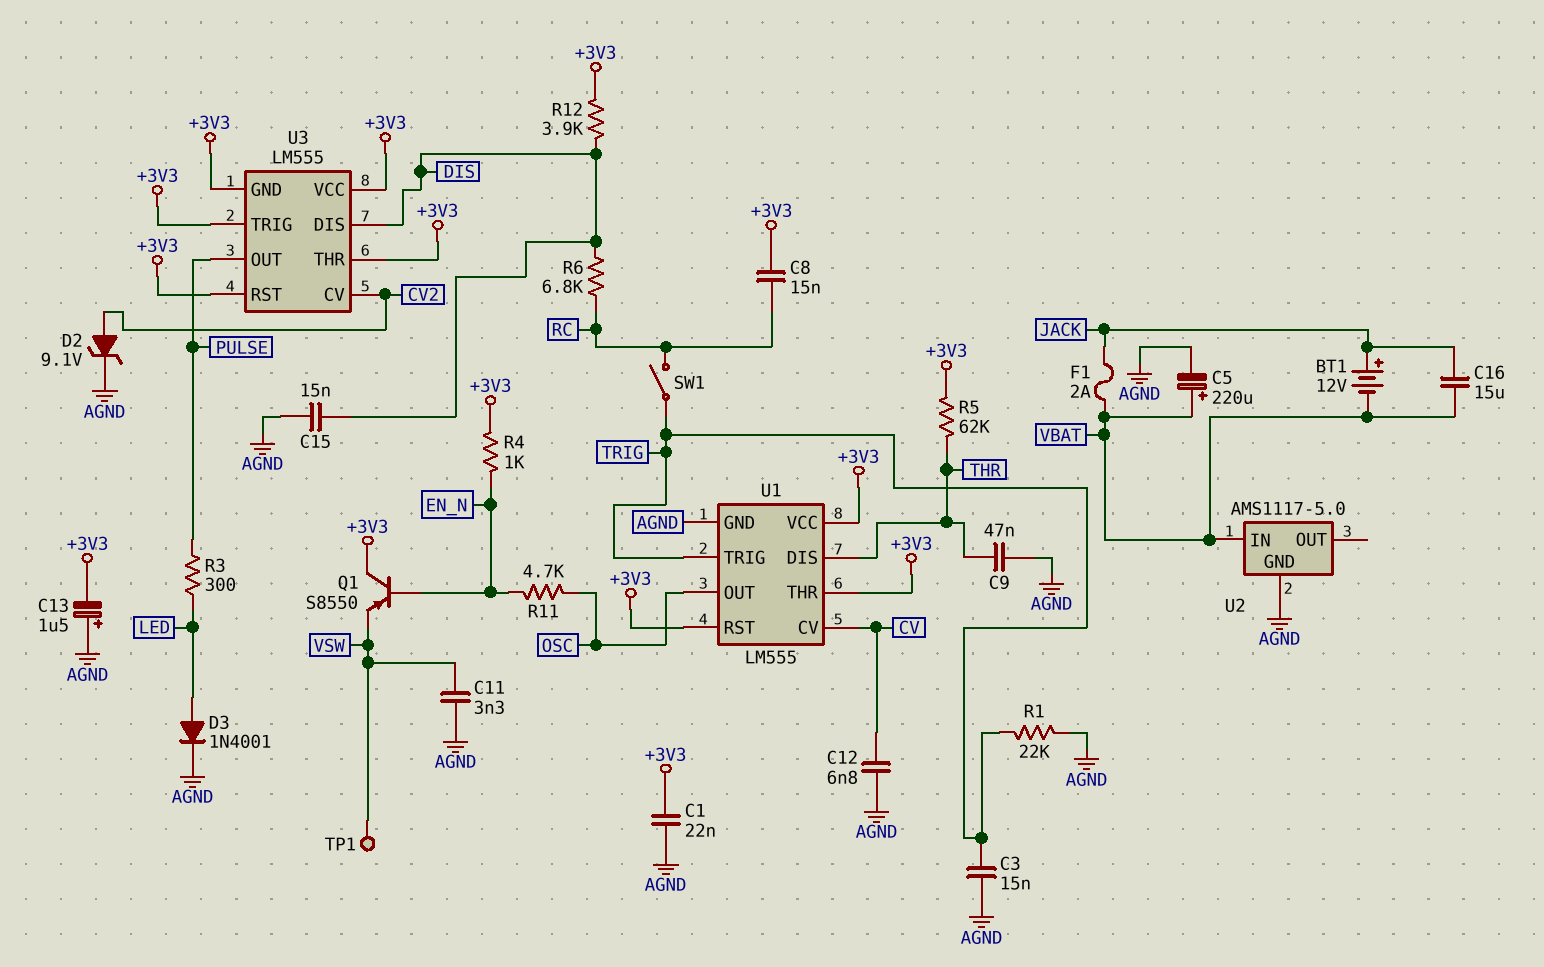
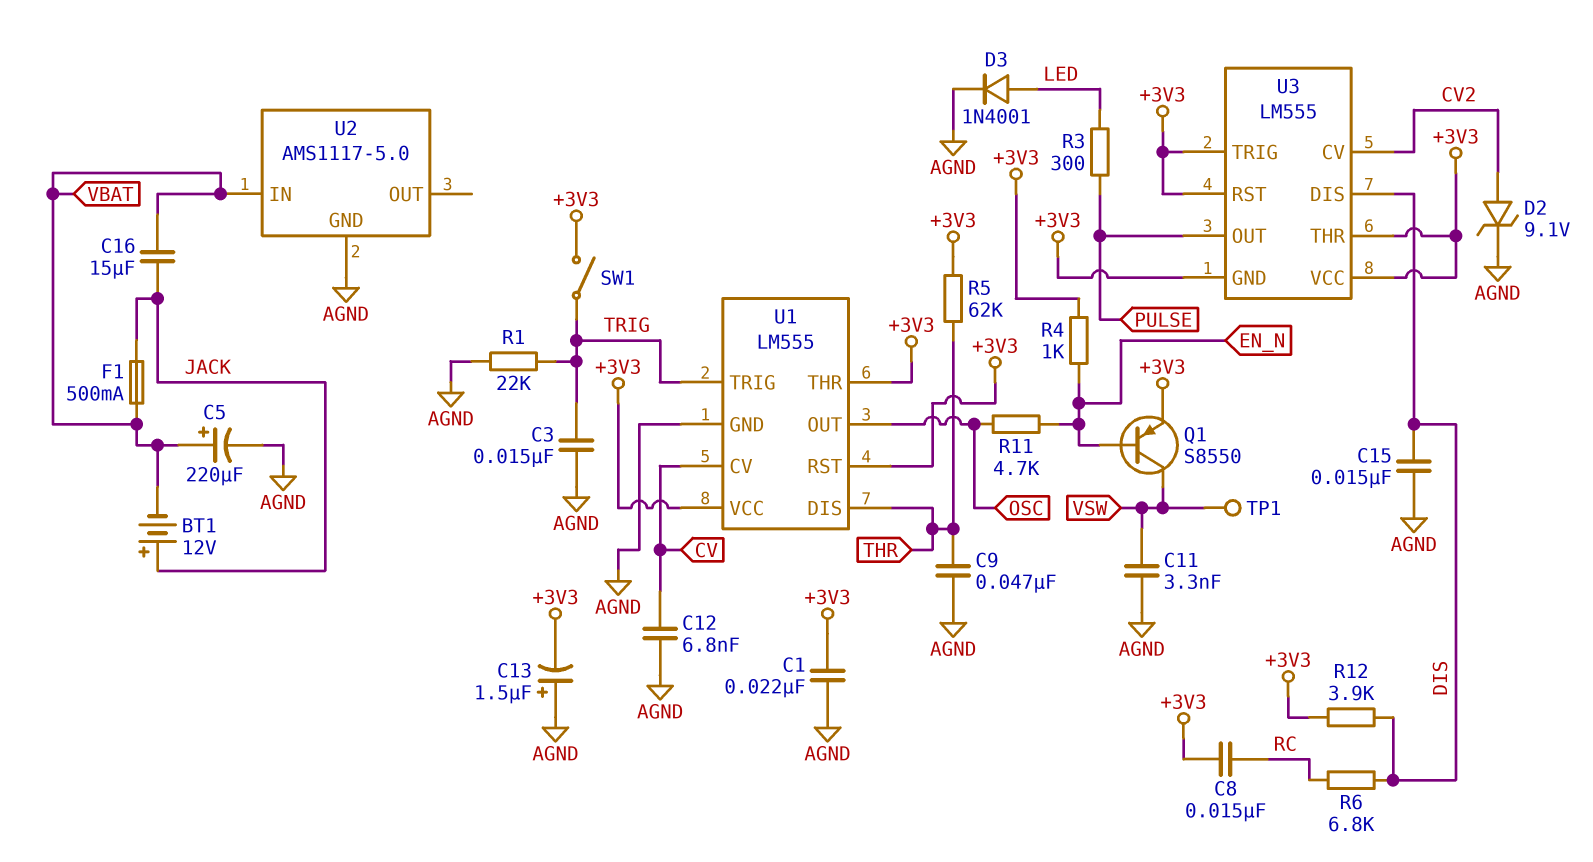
F1: 2A (JACK, VBAT) -> 500mA (JACK, VBAT)
Q1: PNP S8550 (B EN_N, C +3V3, E VSW) -> PNP S8550 (B EN_N, C VSW, E +3V3)
SW1: switch (RC, TRIG) -> switch (+3V3, TRIG)

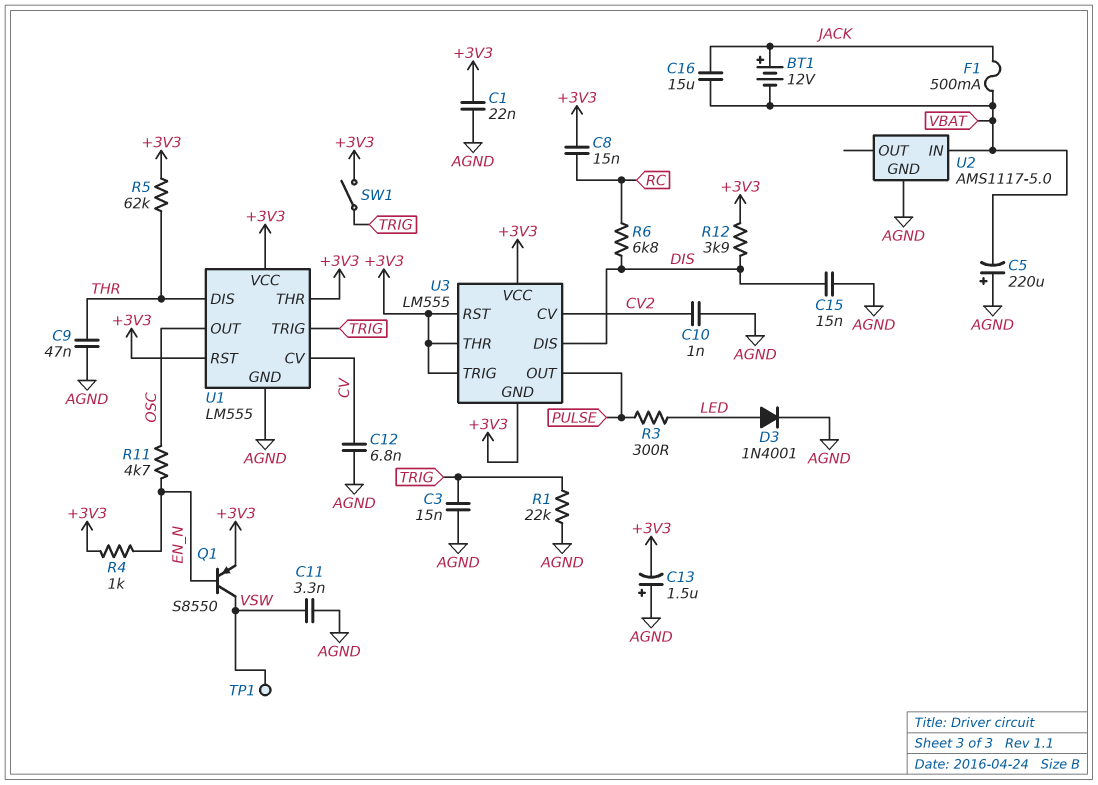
C5: 220uF (plus VBAT, minus AGND) -> 220uF (plus AGND, minus VBAT)
C10: none -> 1nF (AGND, CV2)
D2: zener 9.1V (A CV2, K AGND) -> none

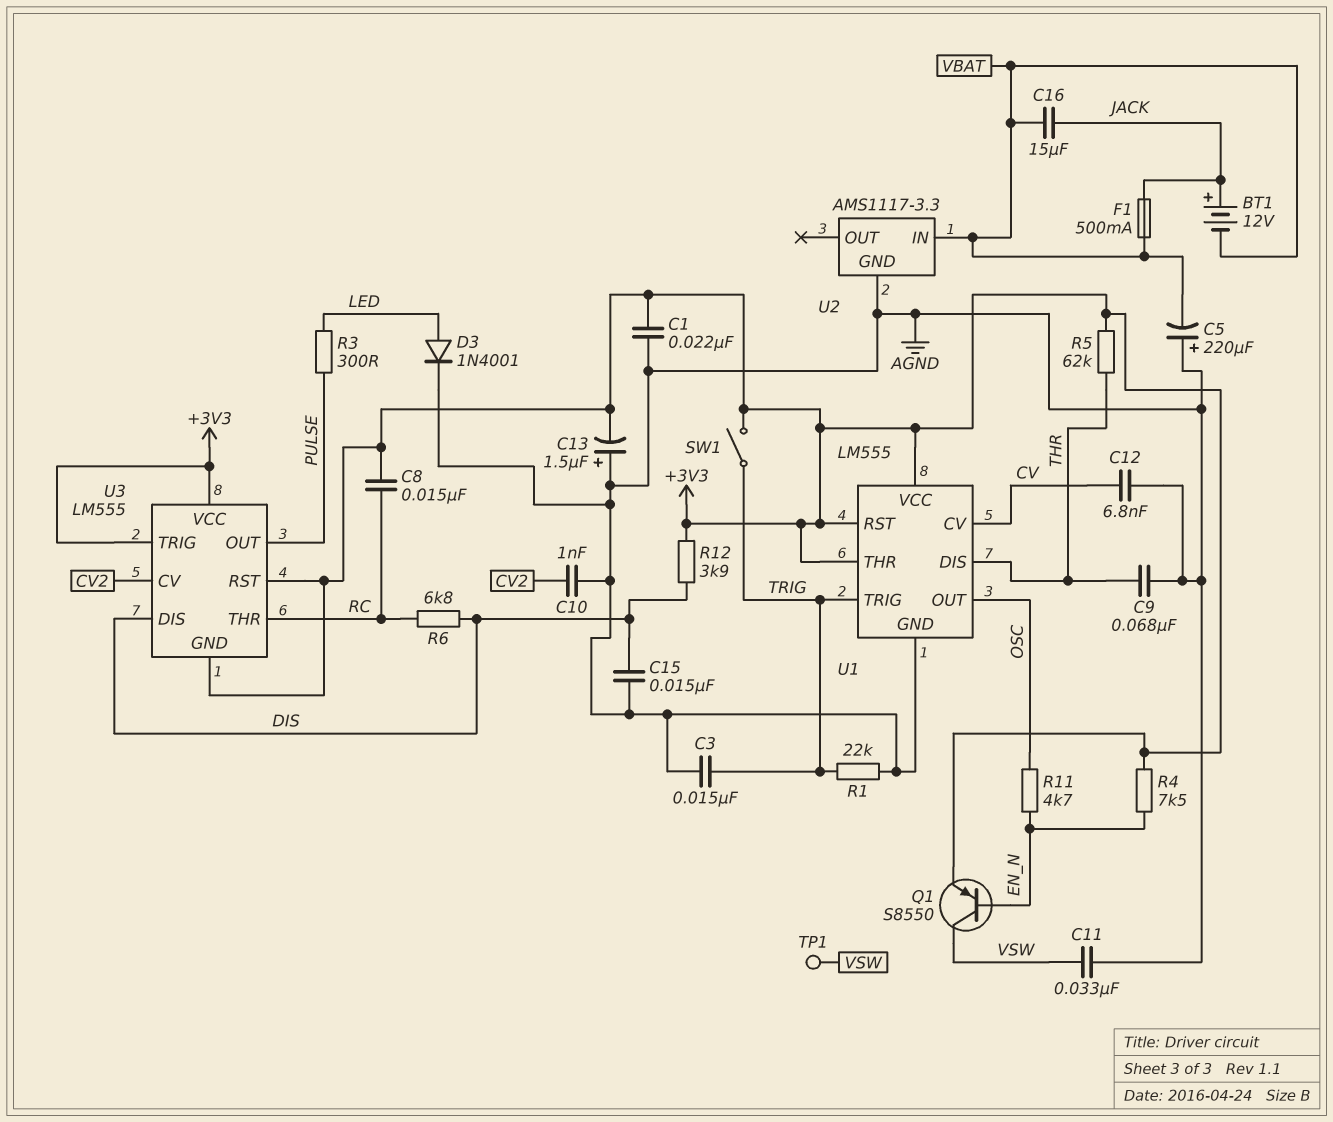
C9: 47nF (AGND, THR) -> 68nF (AGND, THR)
C11: 3.3nF (AGND, VSW) -> 33nF (AGND, VSW)
R4: 1k (+3V3, EN_N) -> 7.5k (+3V3, EN_N)
U2: AMS1117-5.0 -> AMS1117-3.3
U3 pin THR: +3V3 -> RC

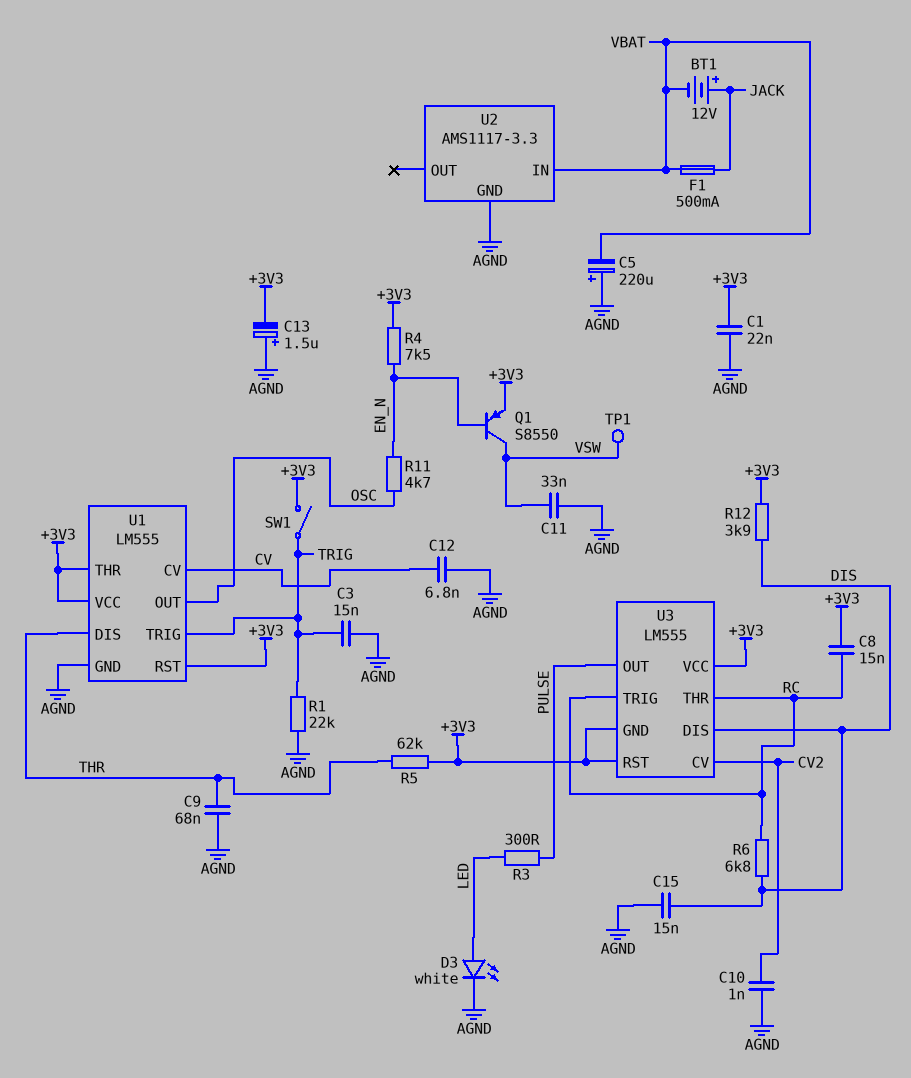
C16: 15uF (JACK, VBAT) -> none
D3: diode 1N4001 (A LED, K AGND) -> LED white (A LED, K AGND)
U3 pin TRIG: +3V3 -> RC

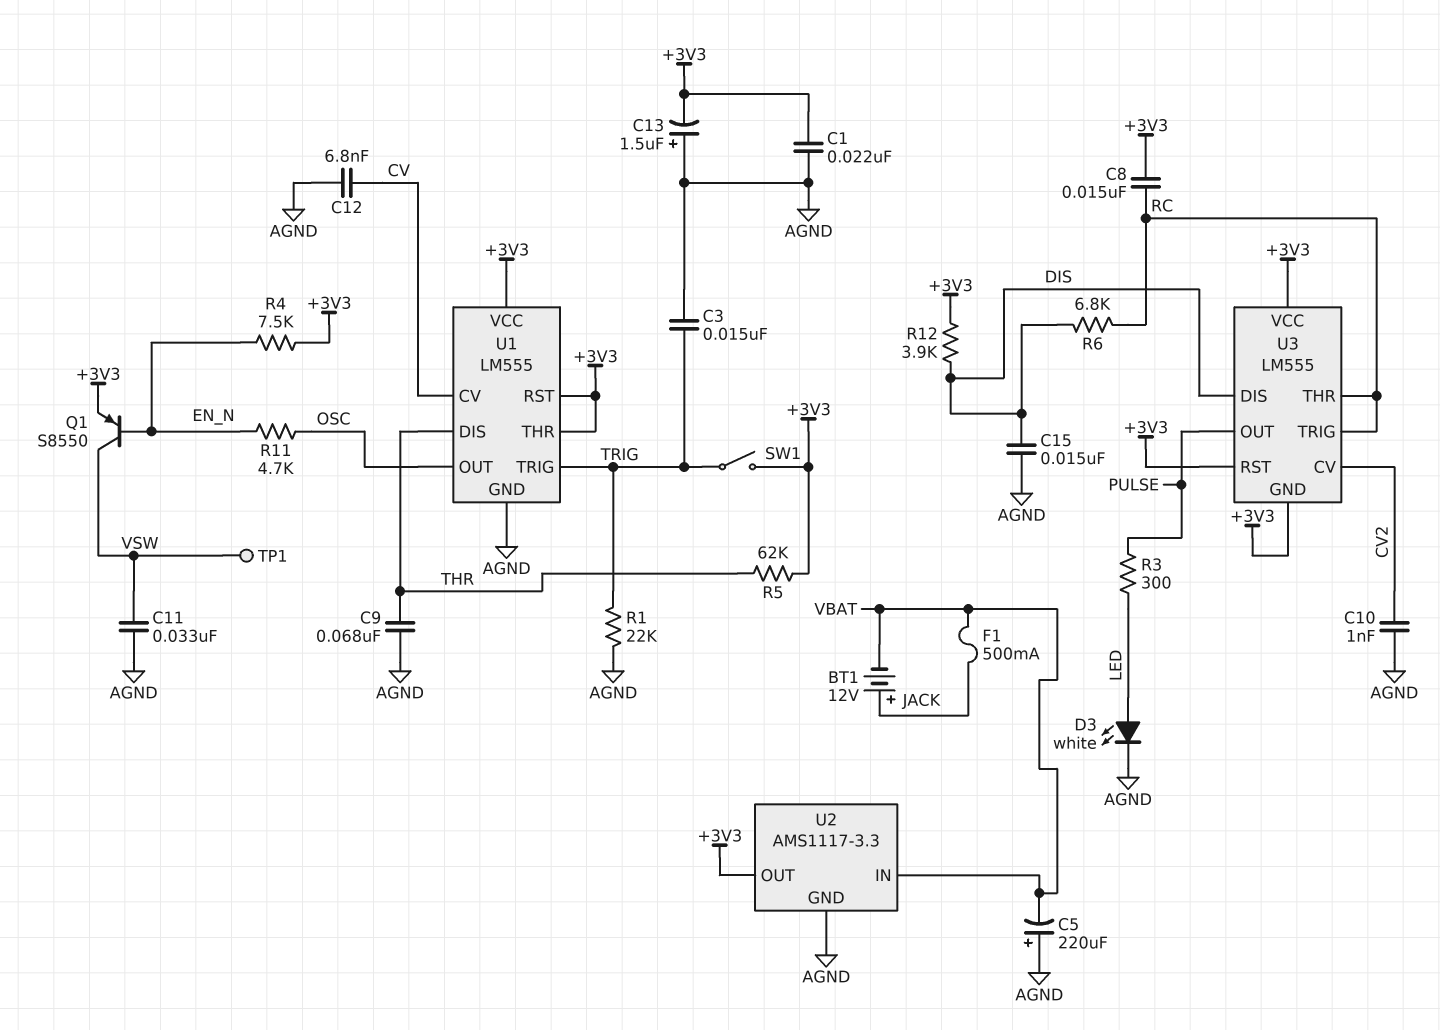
U2 pin OUT: none -> +3V3

